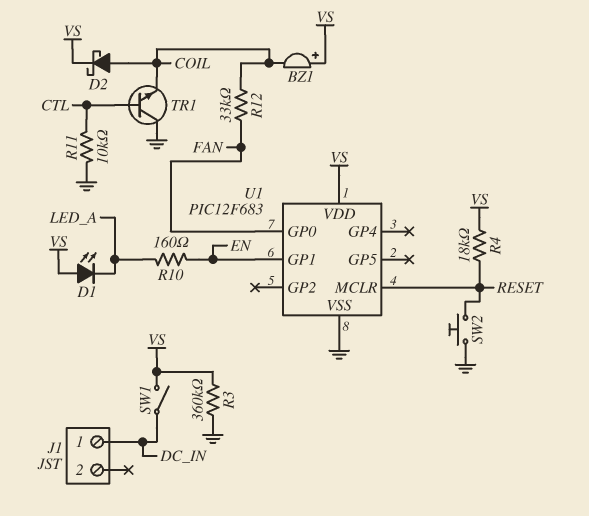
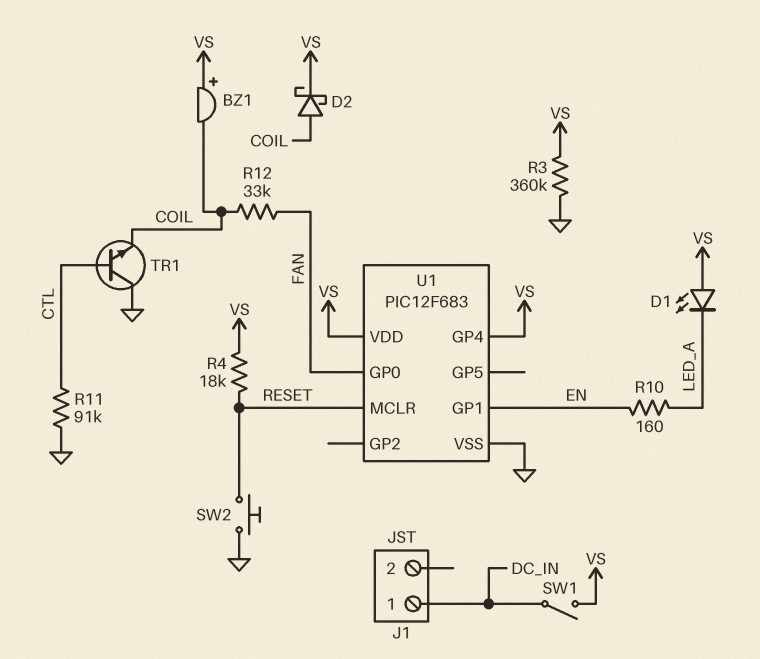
R11: 10k (CTL, GND) -> 91k (CTL, GND)
U1 pin GP4: none -> VS

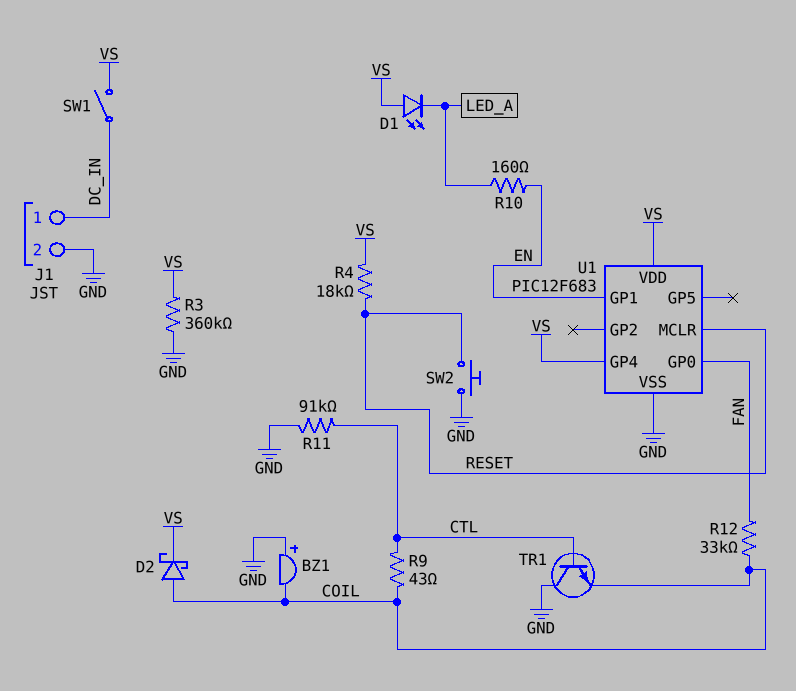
BZ1: buzzer (plus VS, minus COIL) -> buzzer (plus GND, minus COIL)
J1 pin 2: none -> GND
R9: none -> 43 (COIL, CTL)

